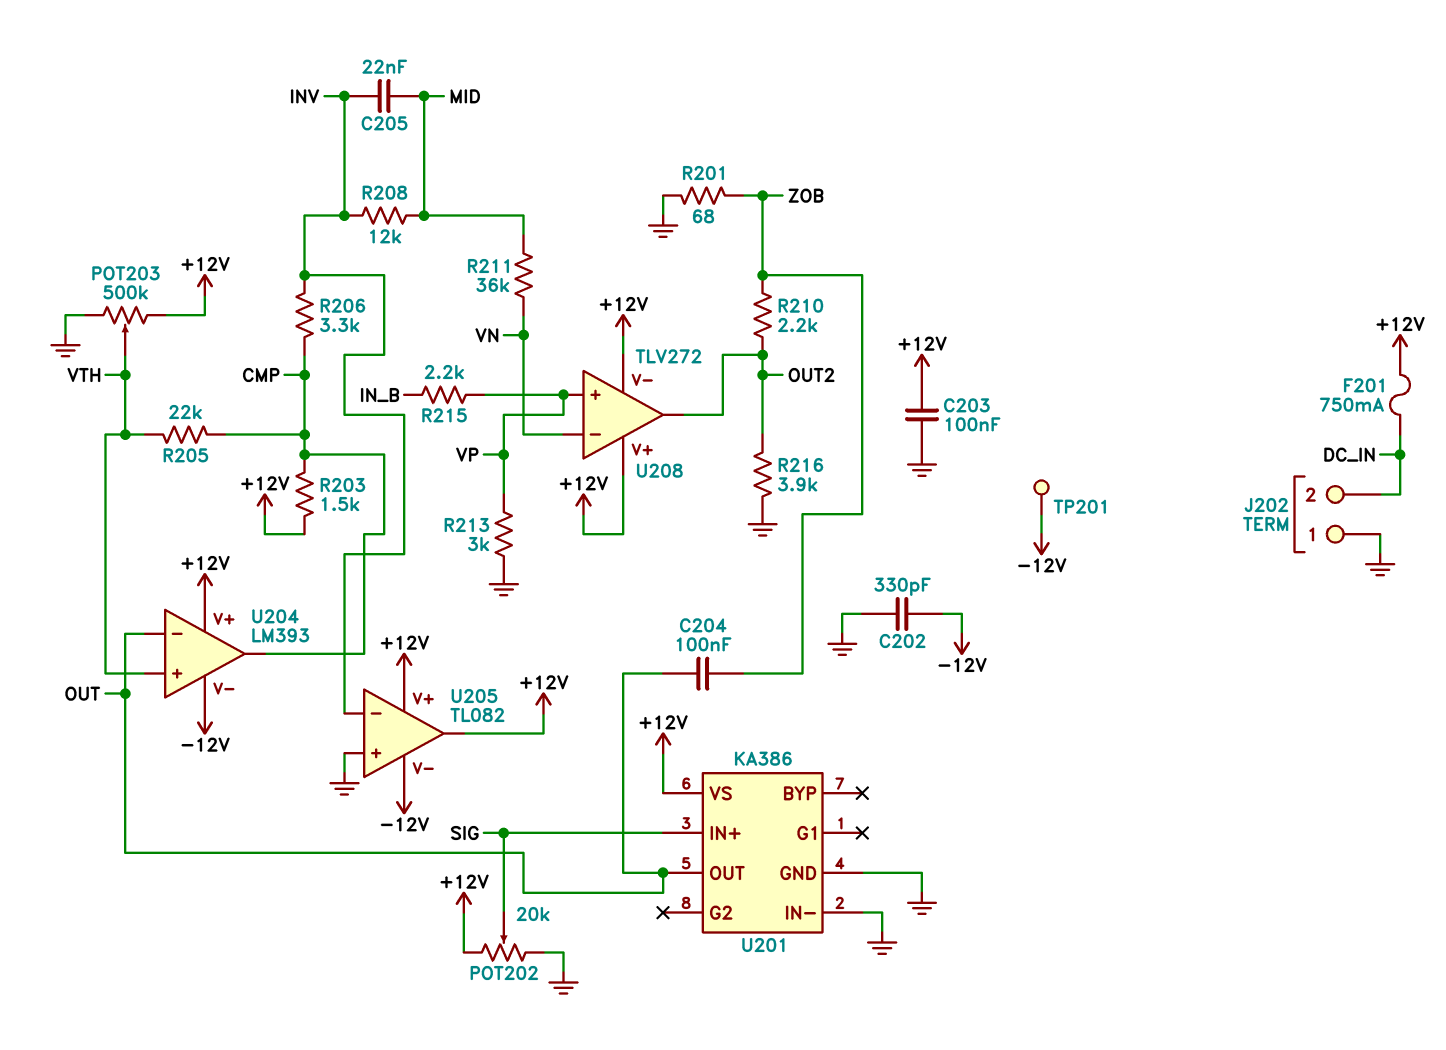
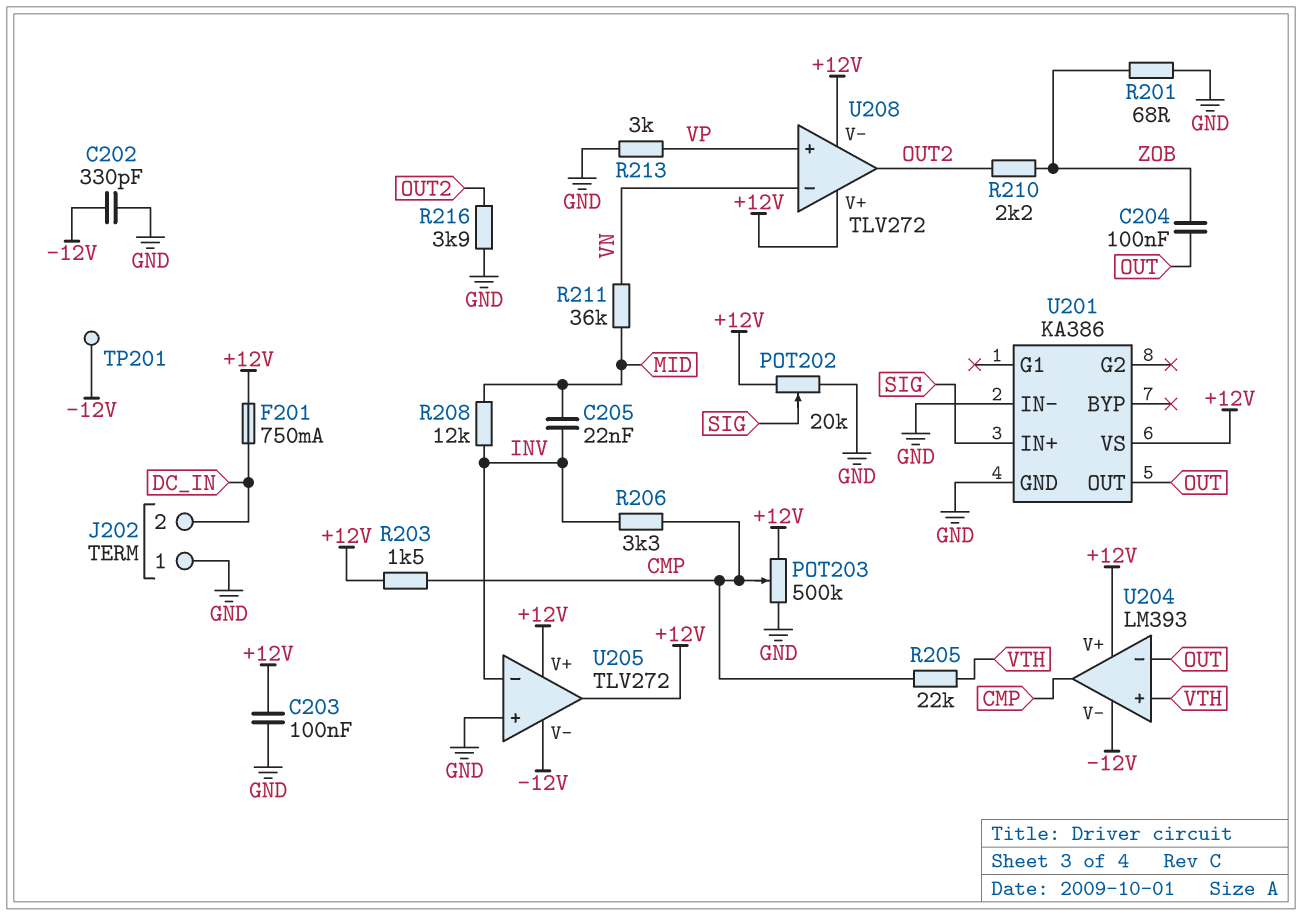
POT203: 500k (+12V, GND, wiper VTH) -> 500k (+12V, GND, wiper CMP)
R215: 2.2k (IN_B, VP) -> none
U205: TL082 -> TLV272

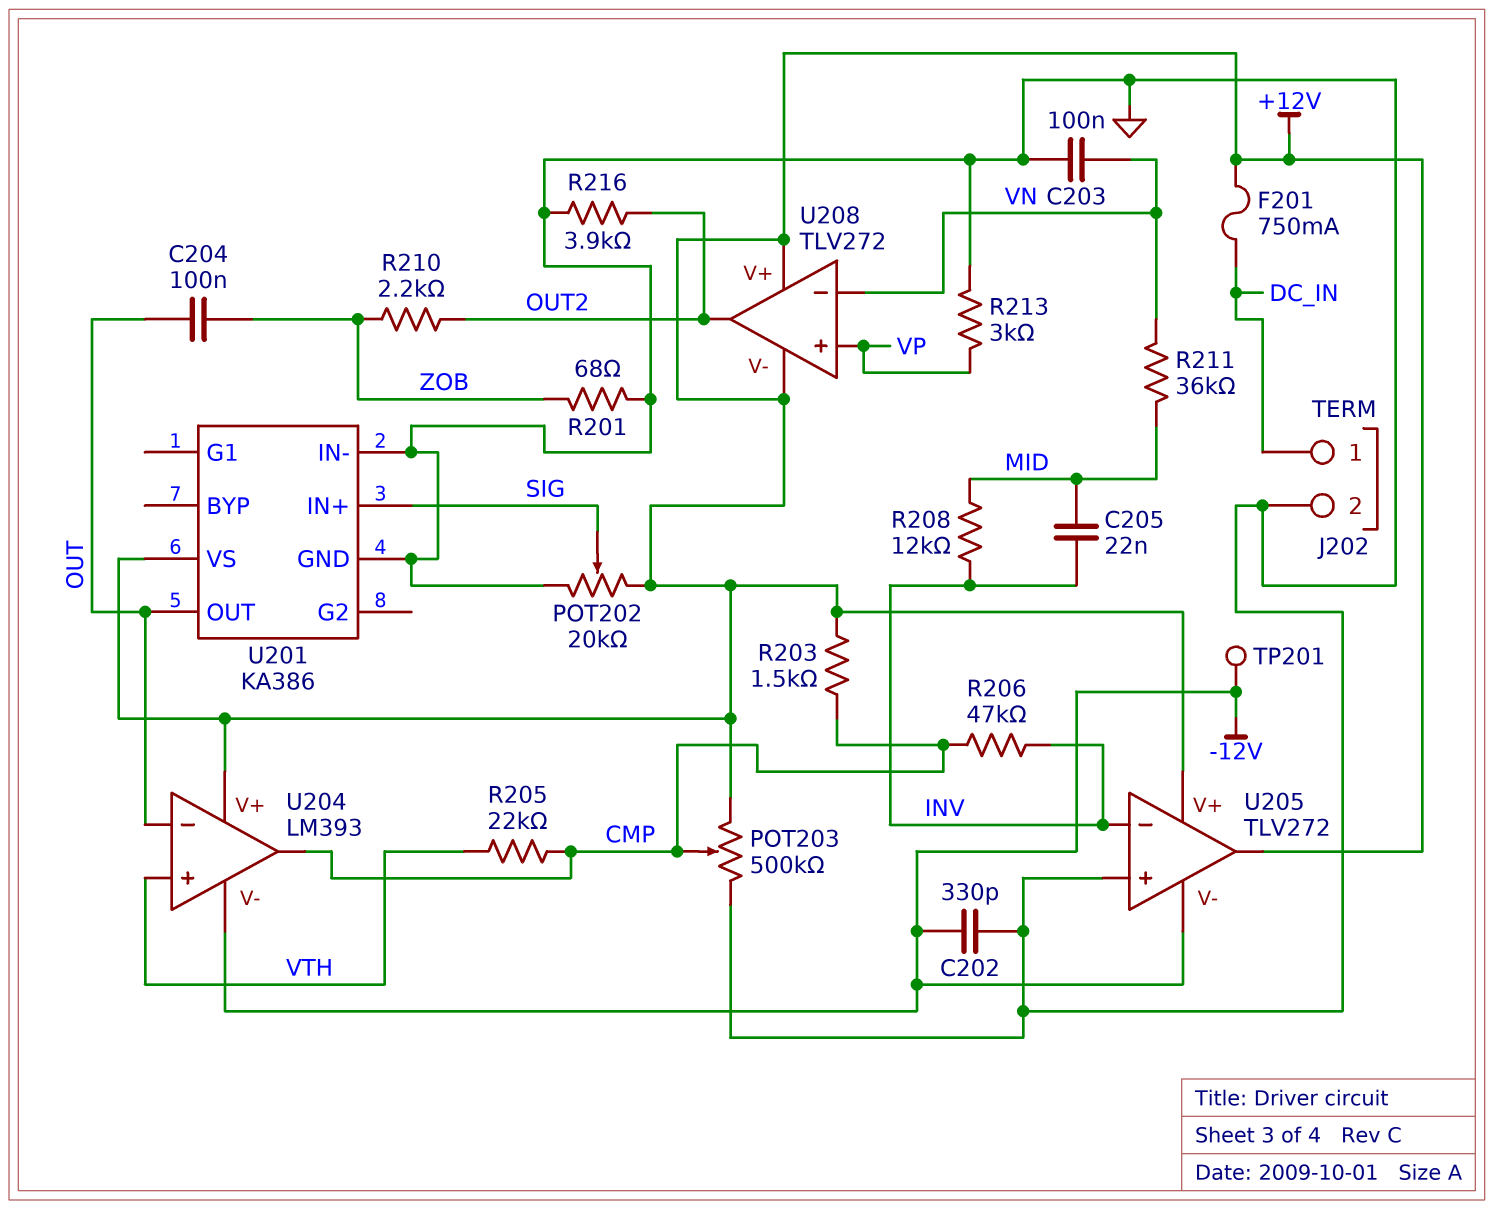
C203: 100nF (+12V, GND) -> 100nF (GND, VN)
J202 pin 1: GND -> DC_IN
J202 pin 2: DC_IN -> GND
R206: 3.3k (CMP, INV) -> 47k (CMP, INV)

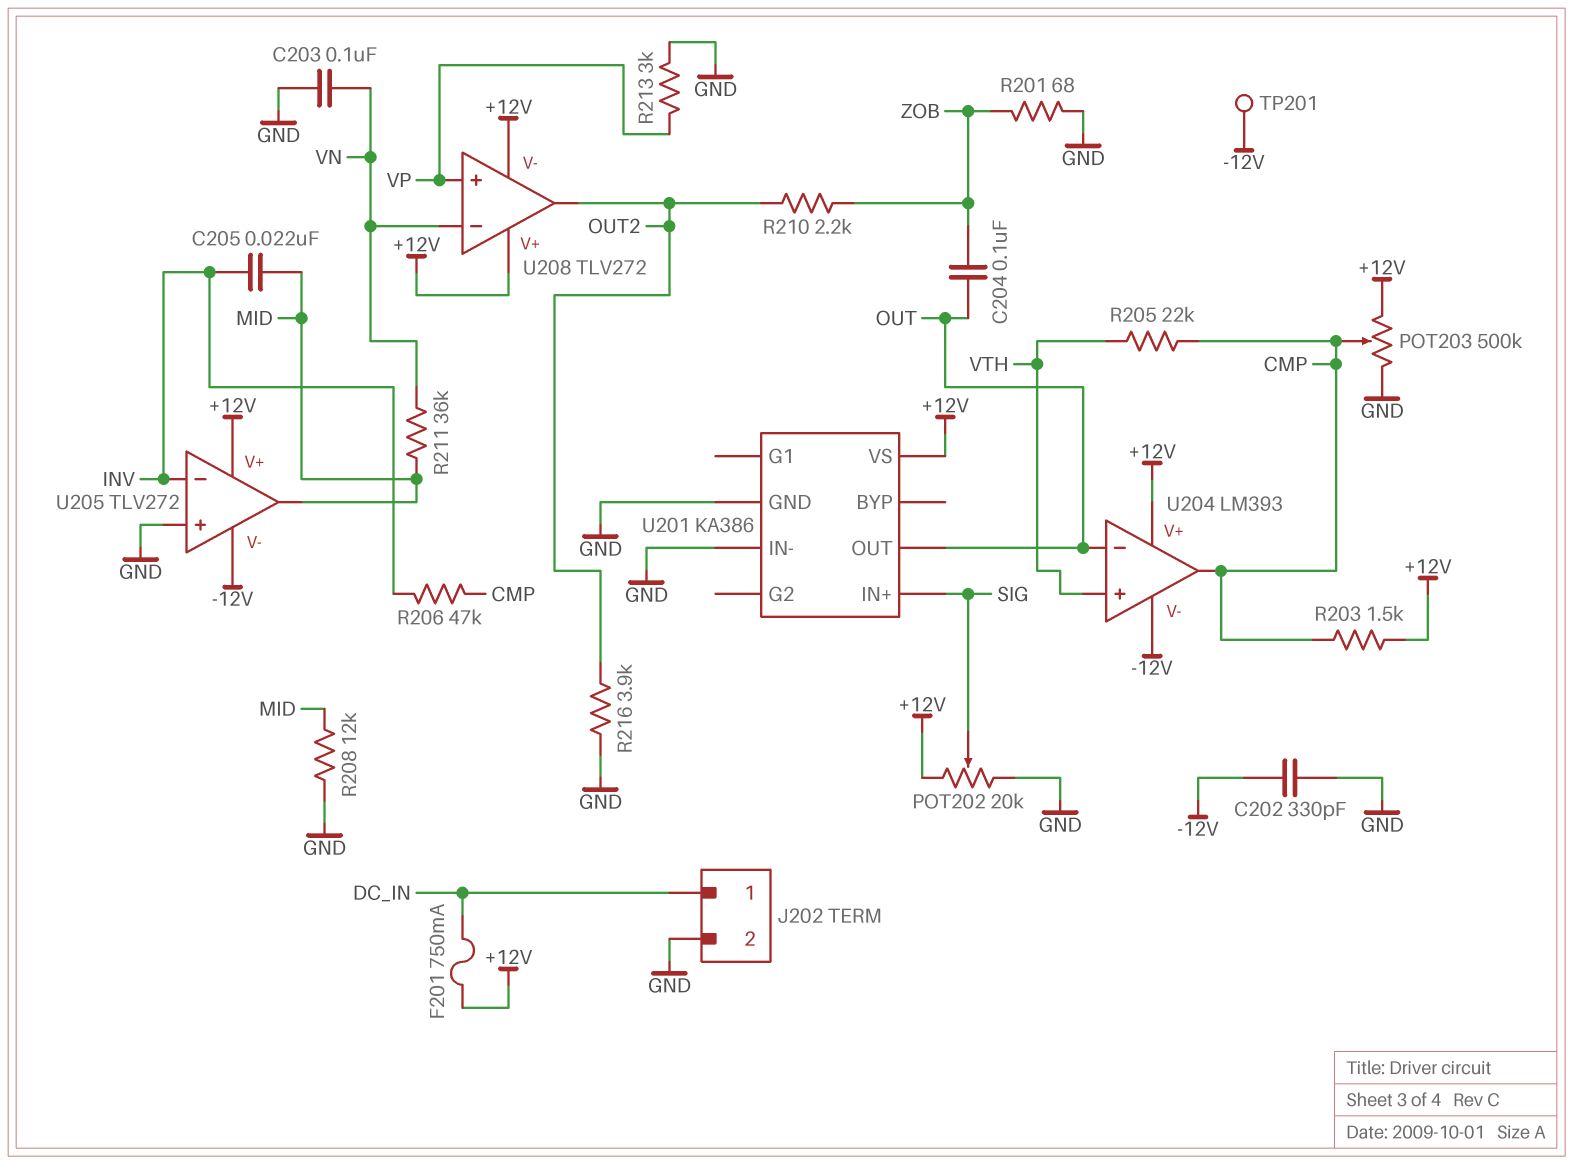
R208: 12k (INV, MID) -> 12k (GND, MID)
U205 pin out: +12V -> MID

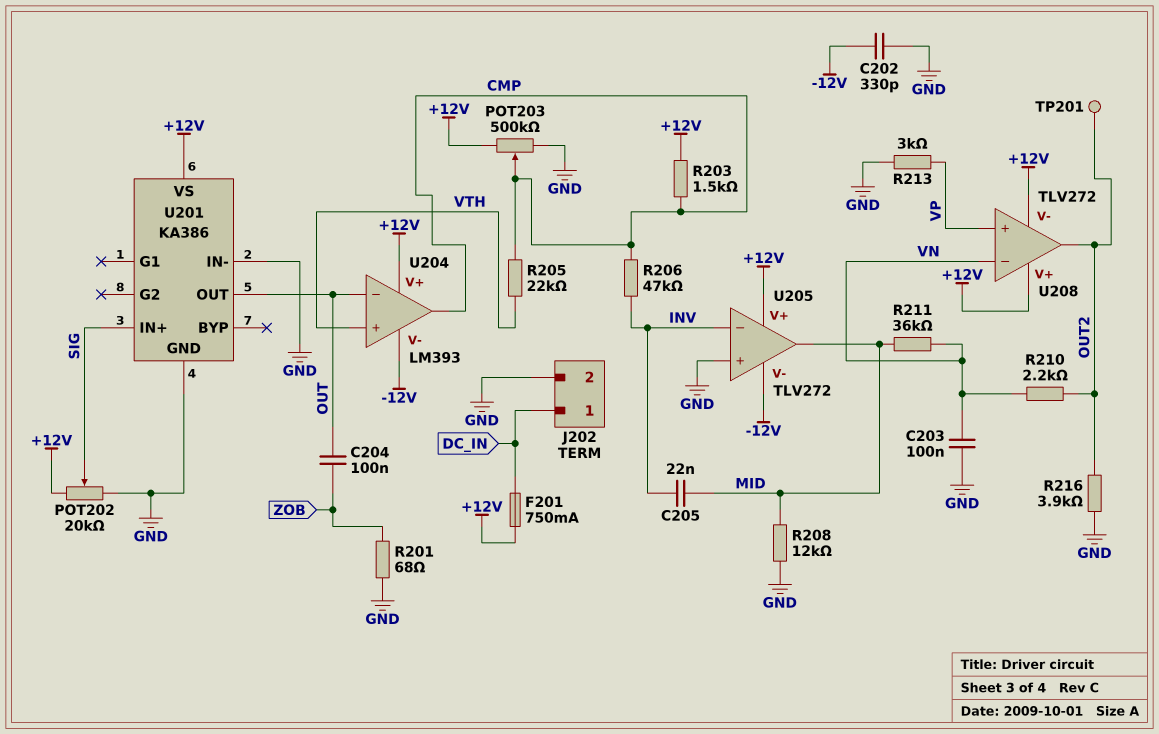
R210: 2.2k (OUT2, ZOB) -> 2.2k (OUT2, VN)
TP201: test point (-12V) -> test point (OUT2)

